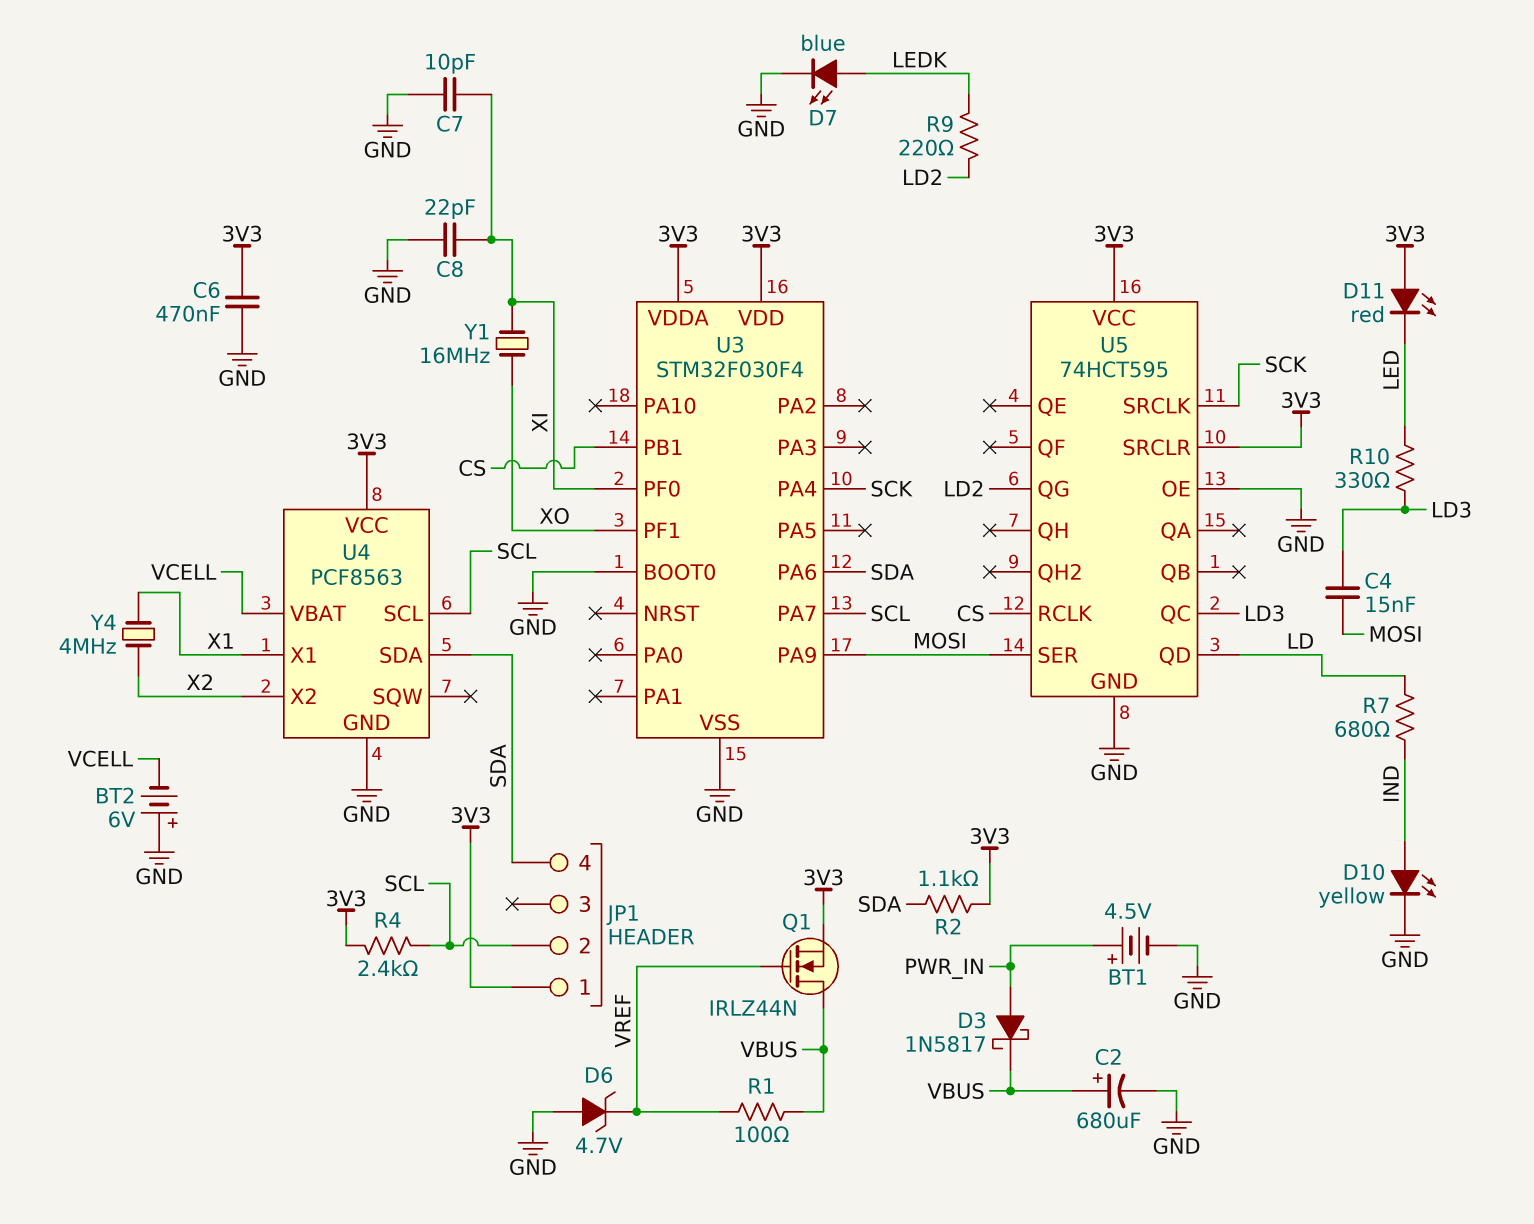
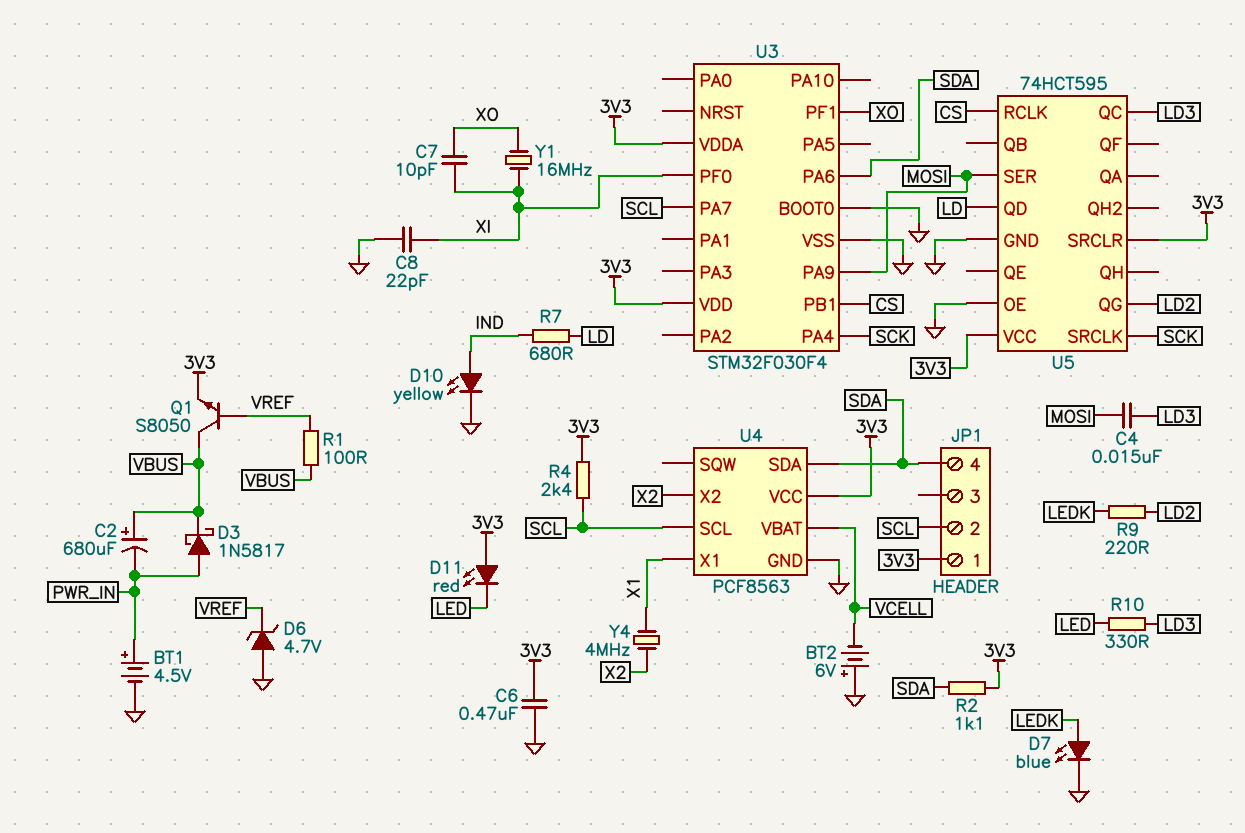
C2: 680uF (plus VBUS, minus GND) -> 680uF (plus VBUS, minus PWR_IN)
C7: 10pF (GND, XI) -> 10pF (XI, XO)
Q1: NMOS IRLZ44N (G VREF, D VBUS, S 3V3) -> NPN S8050 (B VREF, C VBUS, E 3V3)

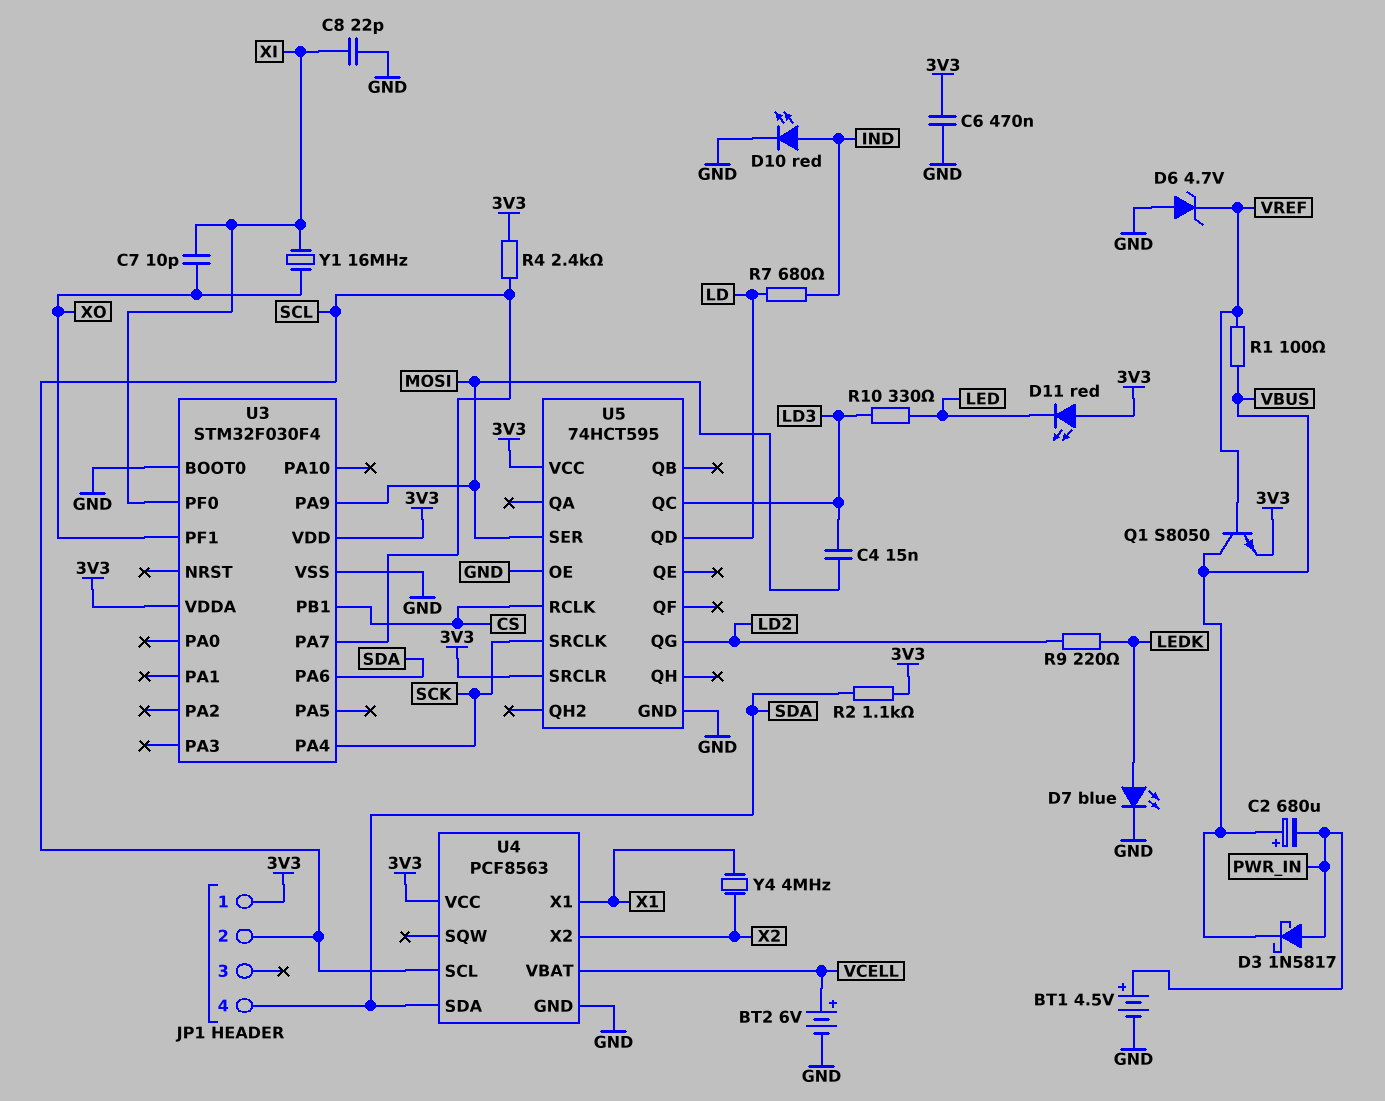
BT2: 6V (plus GND, minus VCELL) -> 6V (plus VCELL, minus GND)
D10: LED yellow (A IND, K GND) -> LED red (A IND, K GND)

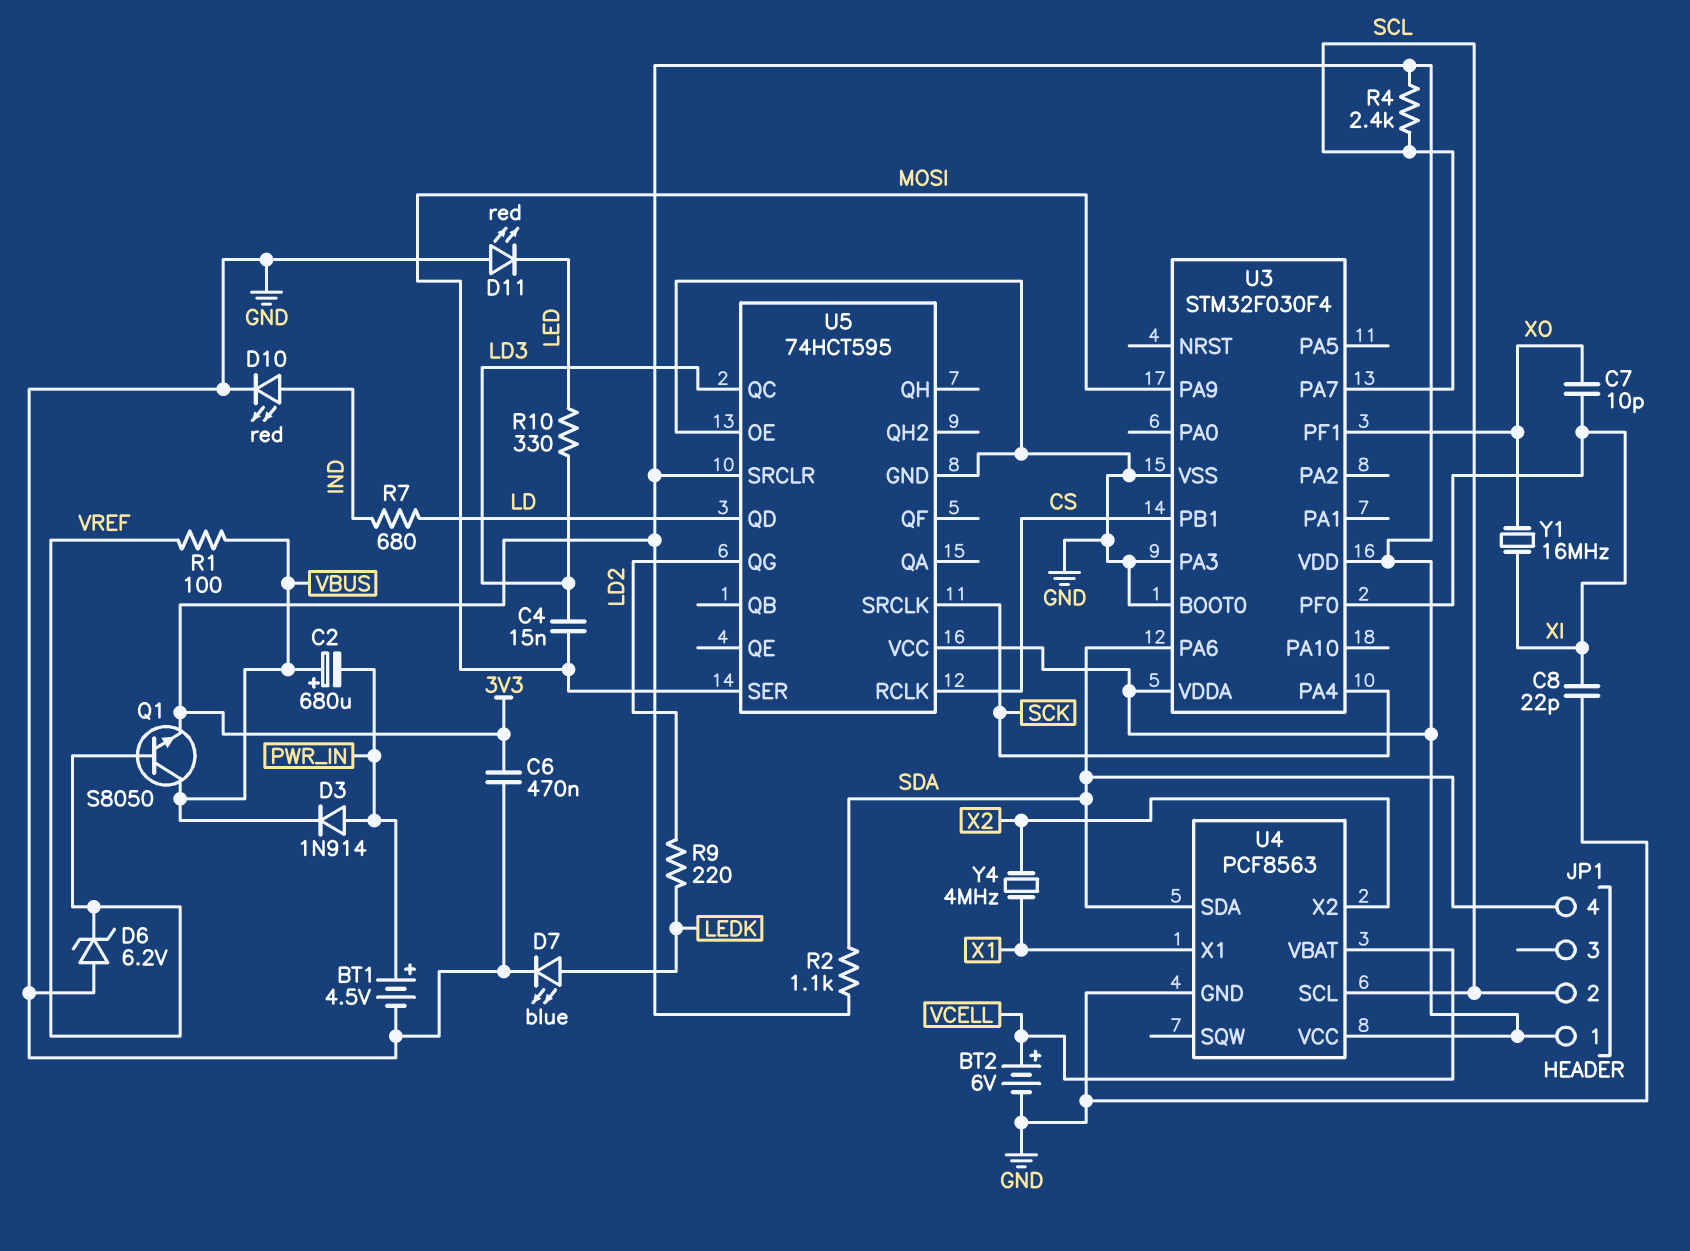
D3: schottky 1N5817 (A PWR_IN, K VBUS) -> diode 1N914 (A PWR_IN, K VBUS)
D6: zener 4.7V (A GND, K VREF) -> zener 6.2V (A GND, K VREF)
D11: LED red (A 3V3, K LED) -> LED red (A GND, K LED)
U3 pin PA3: none -> GND

